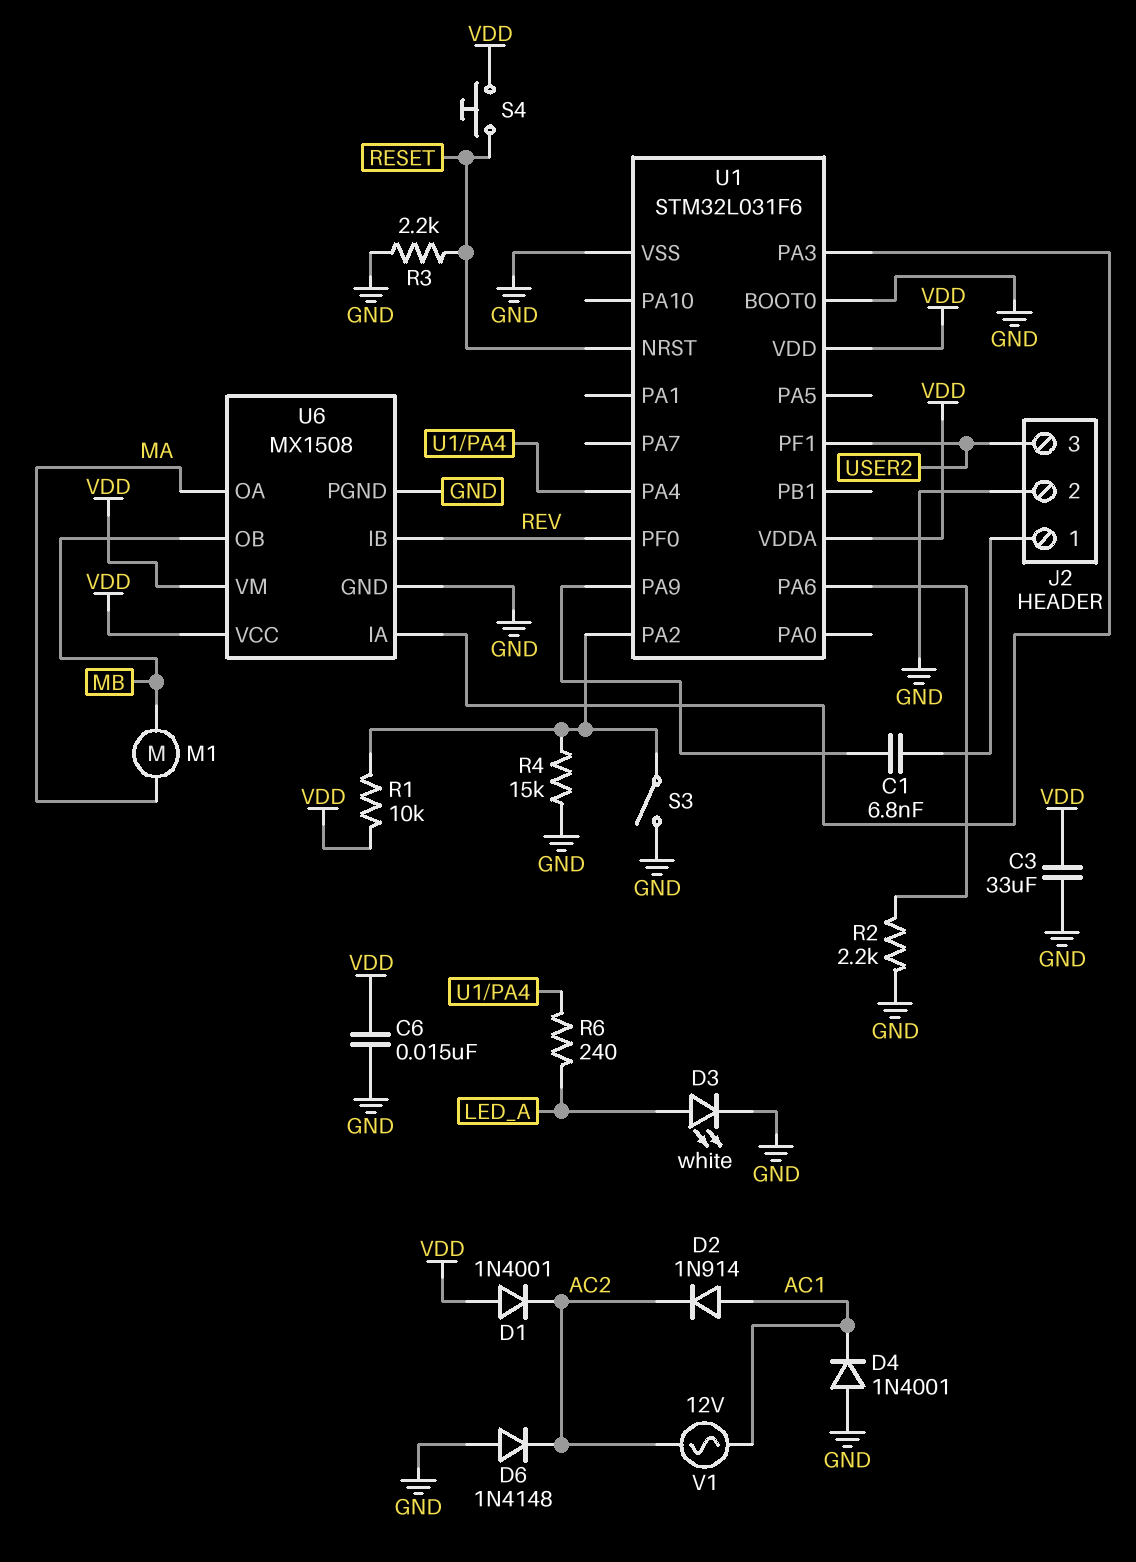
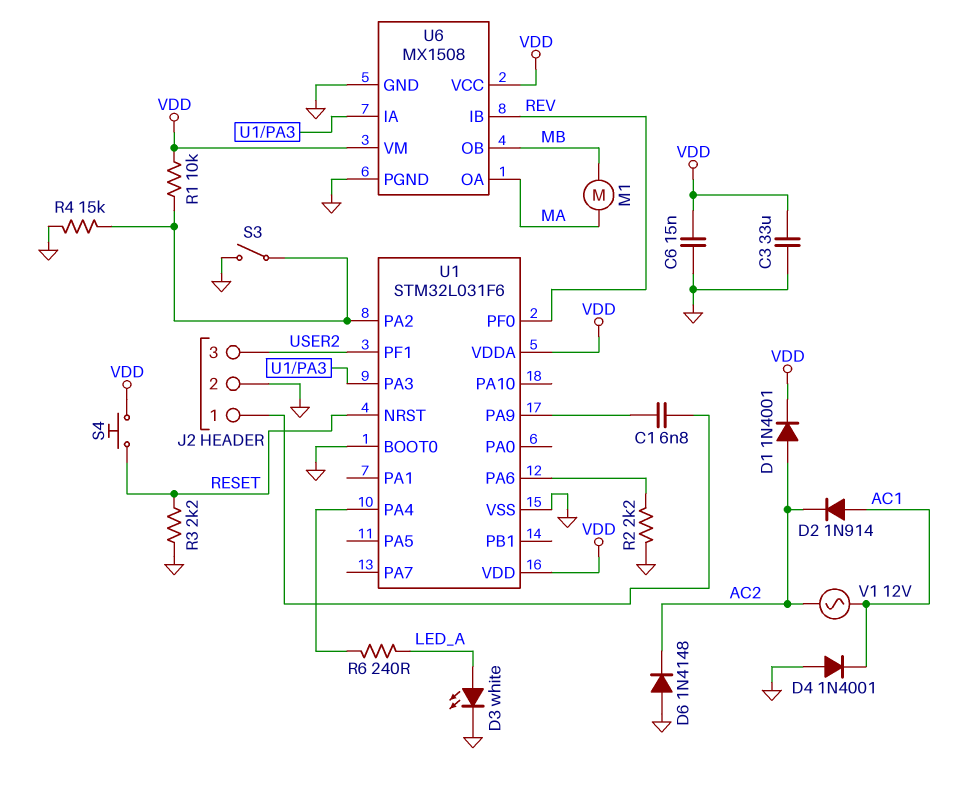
D1: diode 1N4001 (A VDD, K AC2) -> diode 1N4001 (A AC2, K VDD)

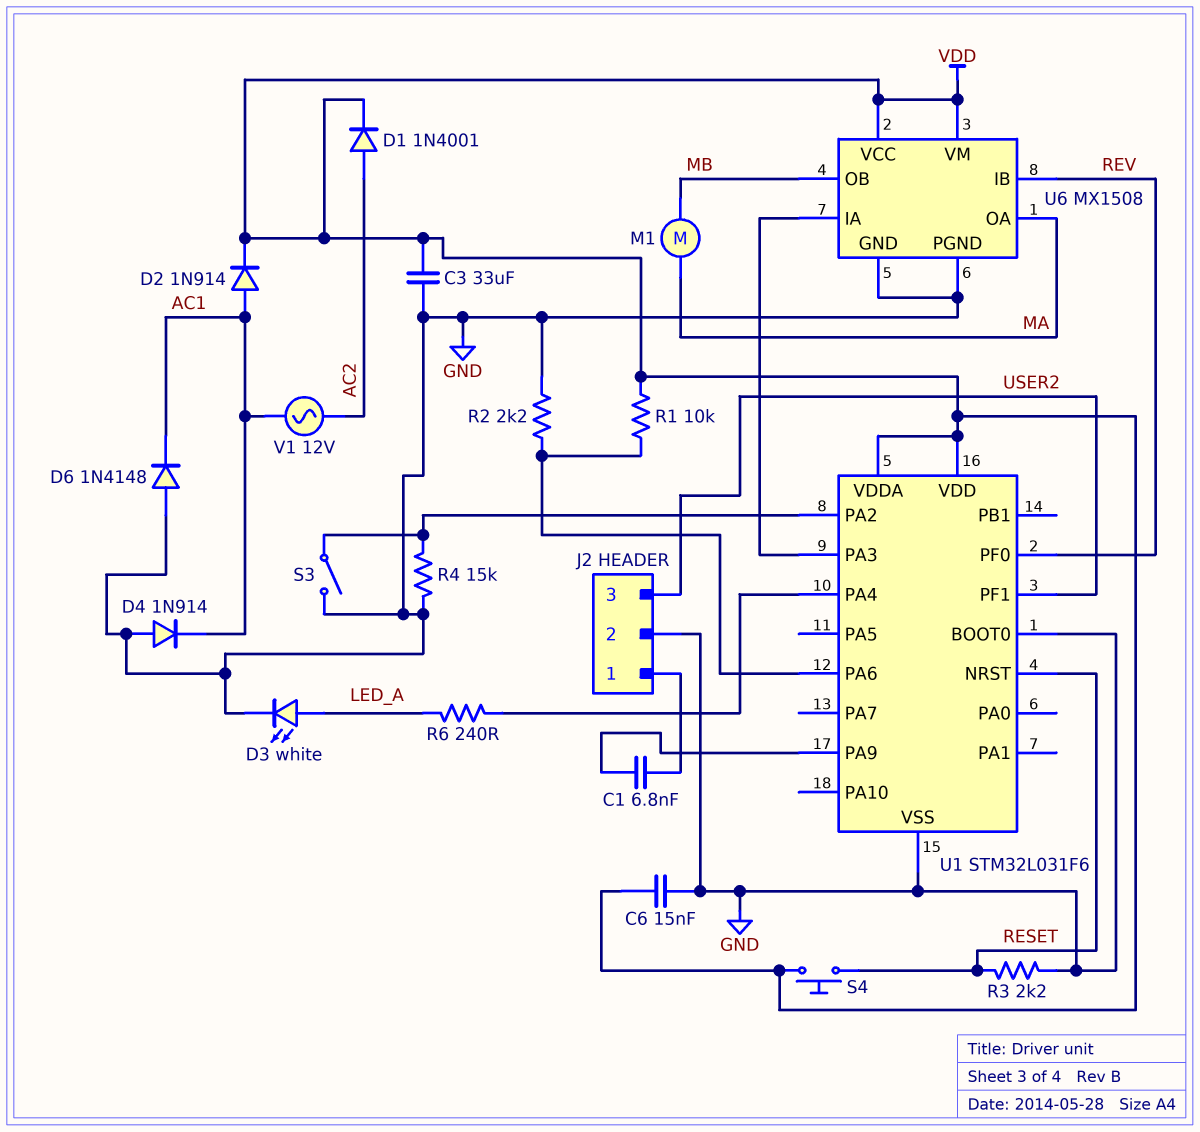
D2: diode 1N914 (A AC1, K AC2) -> diode 1N914 (A AC1, K VDD)
D4: diode 1N4001 (A GND, K AC1) -> diode 1N914 (A GND, K AC1)
D6: diode 1N4148 (A GND, K AC2) -> diode 1N4148 (A GND, K AC1)
R1: 10k (U1/PA2, VDD) -> 10k (U1/PA6, VDD)

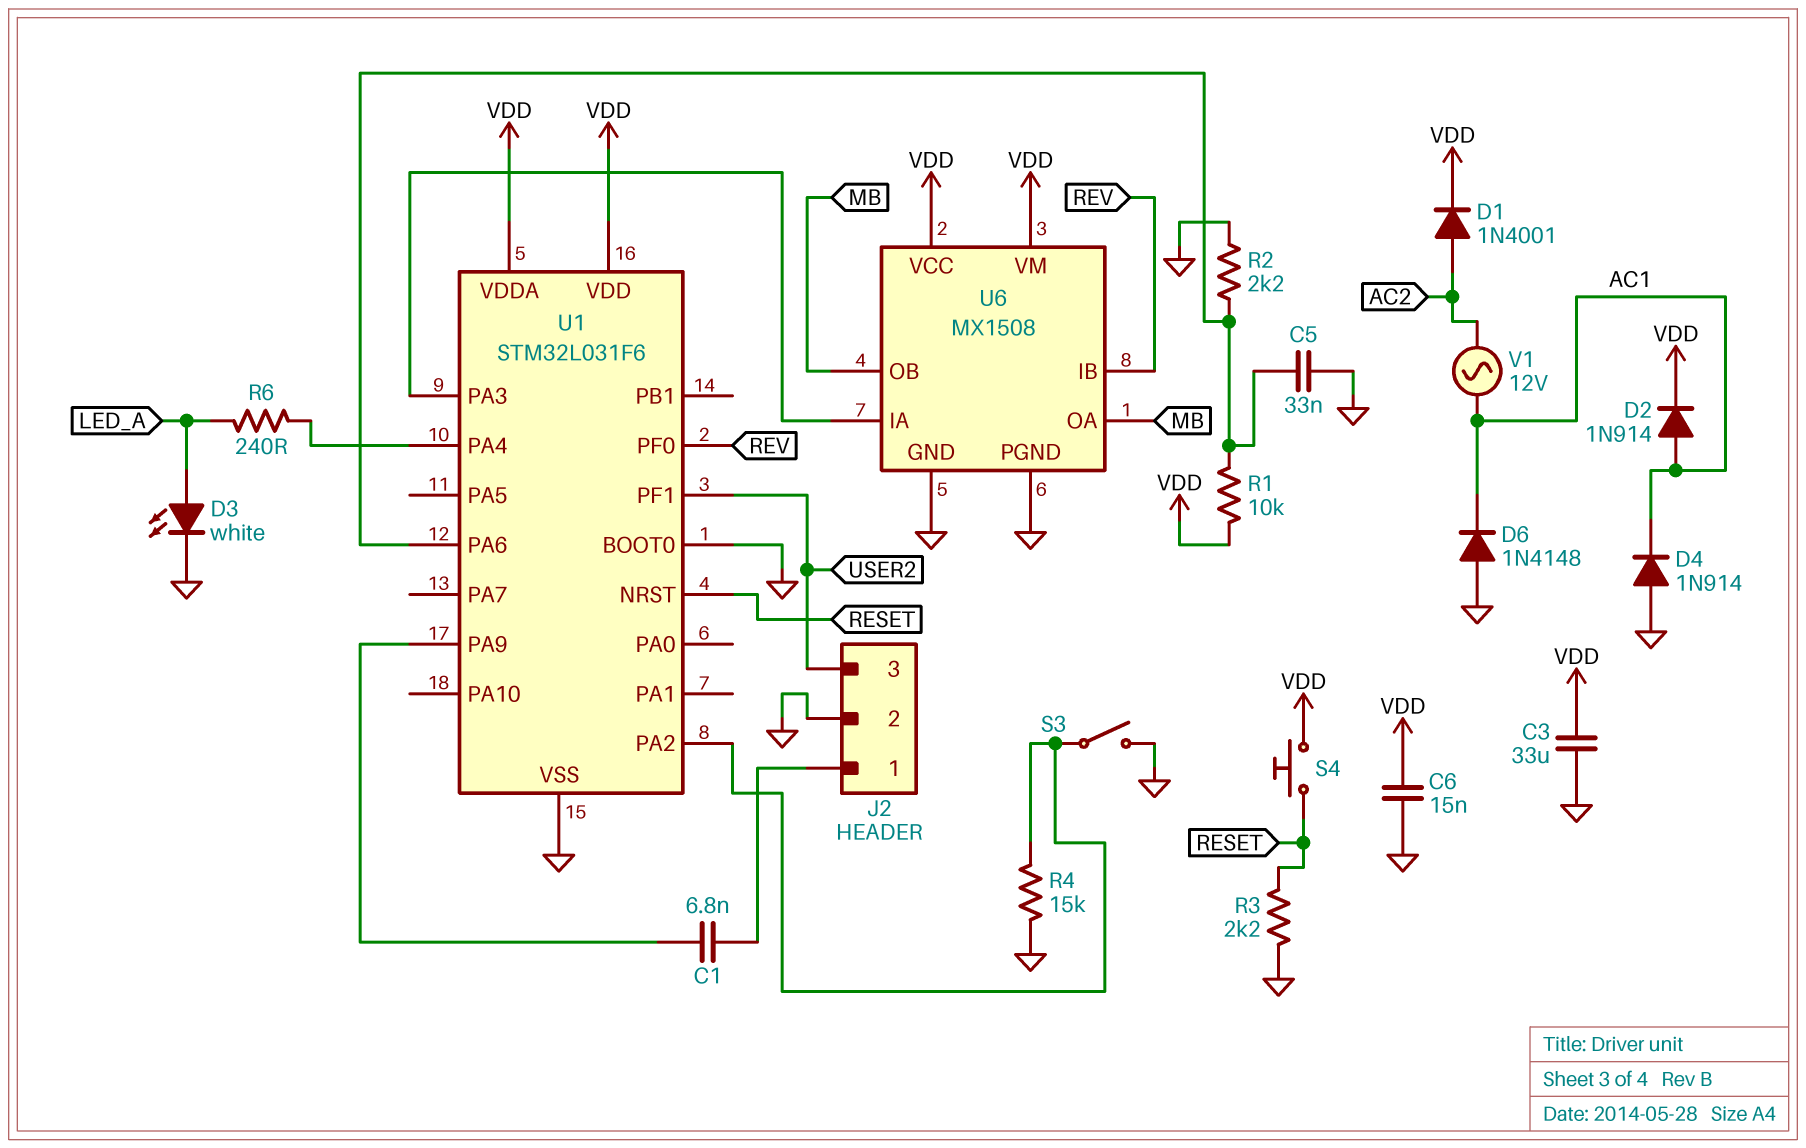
C5: none -> 33nF (GND, U1/PA6)
M1: motor (MA, MB) -> none
U6 pin OA: MA -> MB

